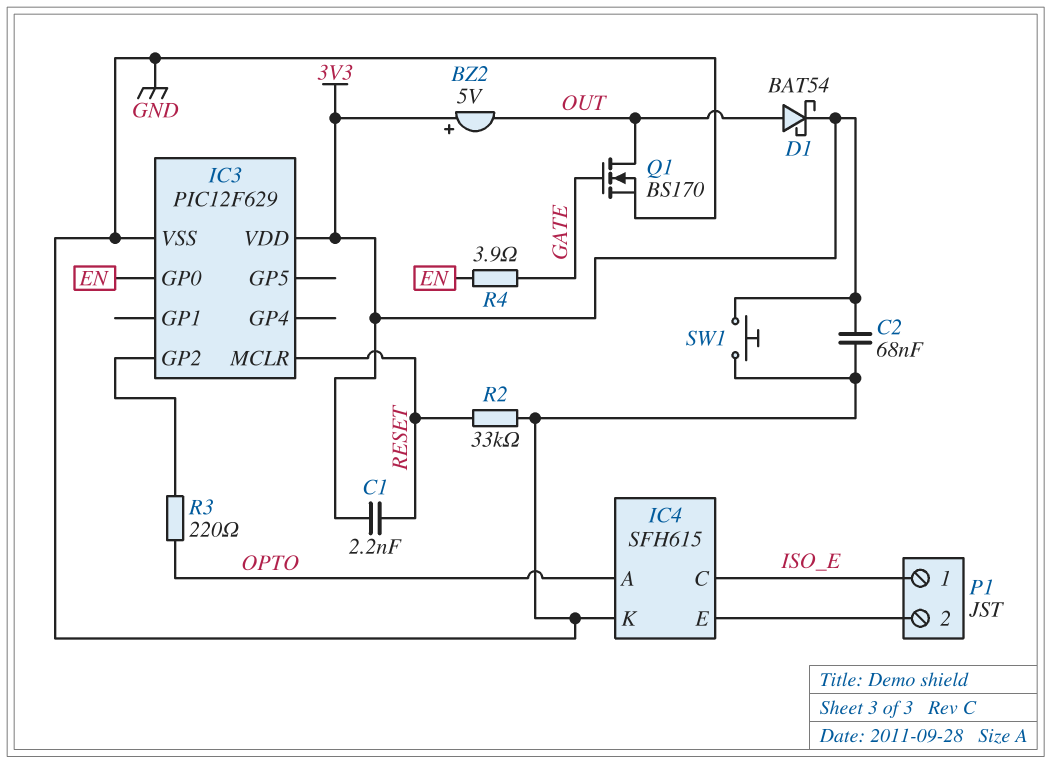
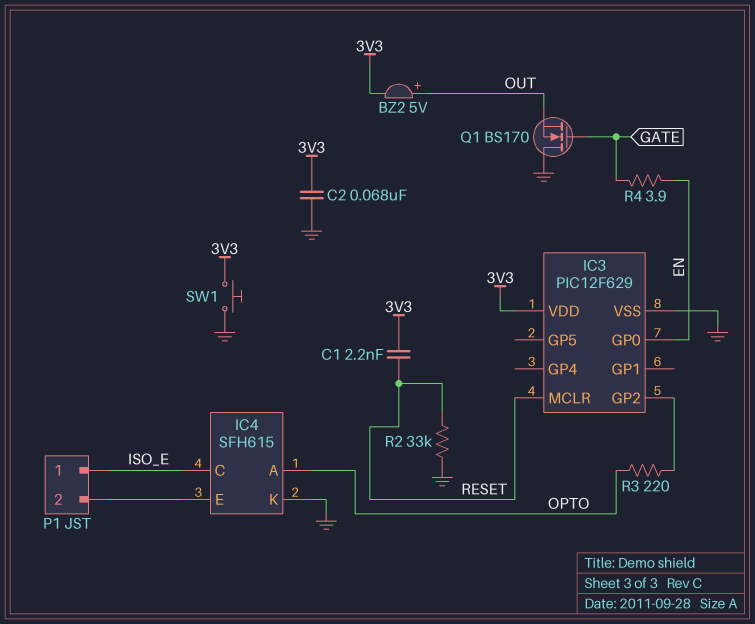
BZ2: buzzer 5V (plus 3V3, minus OUT) -> buzzer 5V (plus OUT, minus 3V3)
D1: schottky BAT54 (A OUT, K 3V3) -> none
Q1: NMOS BS170 (G GATE, D OUT, S GND) -> NMOS BS170 (G GATE, D GND, S OUT)

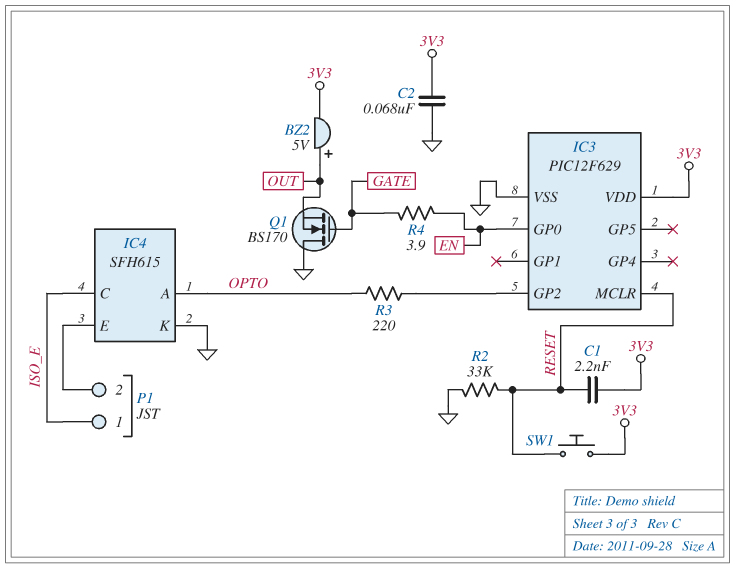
SW1: button (3V3, GND) -> button (3V3, RESET)

